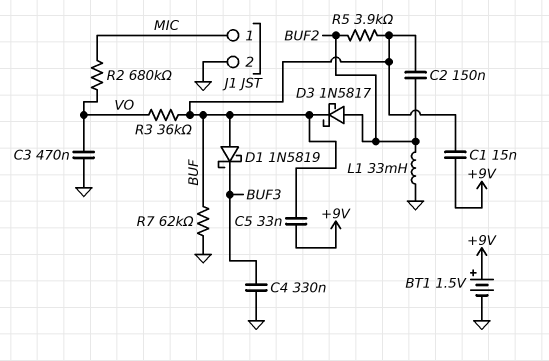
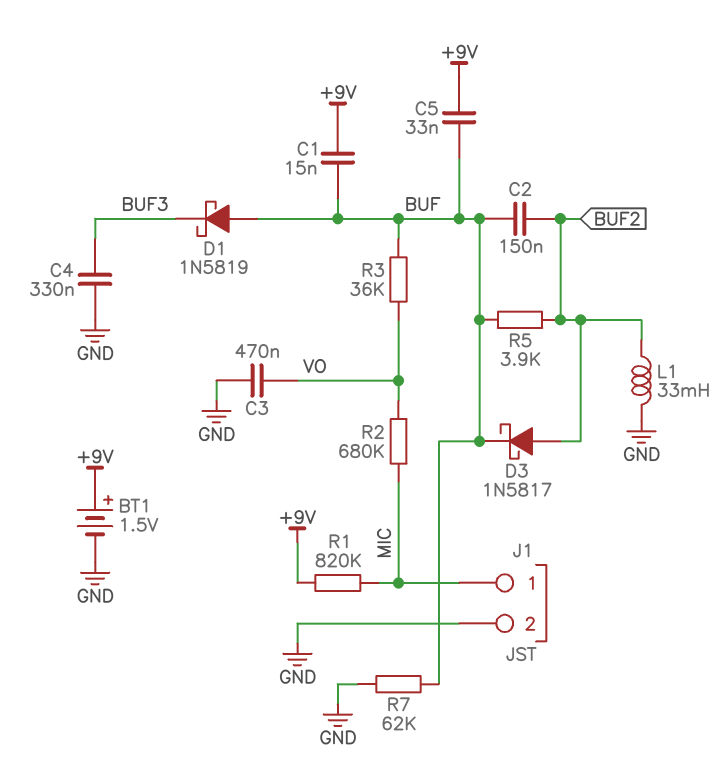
R1: none -> 820k (+9V, MIC)

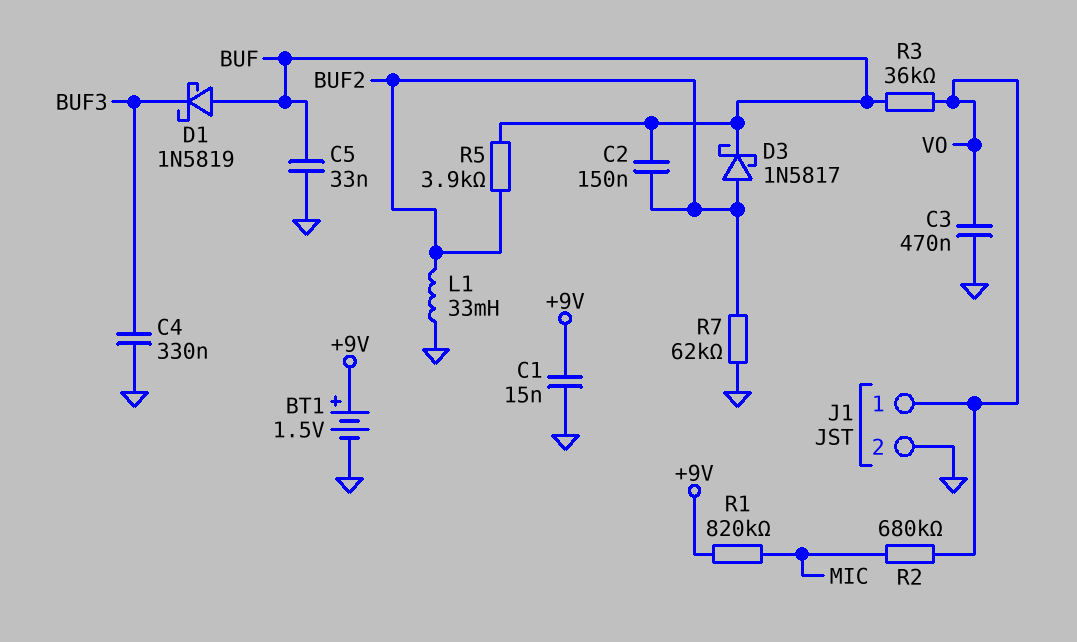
C1: 15nF (+9V, BUF) -> 15nF (+9V, GND)
C5: 33nF (+9V, BUF) -> 33nF (BUF, GND)
J1 pin 1: MIC -> VO
R7: 62k (BUF, GND) -> 62k (BUF2, GND)

